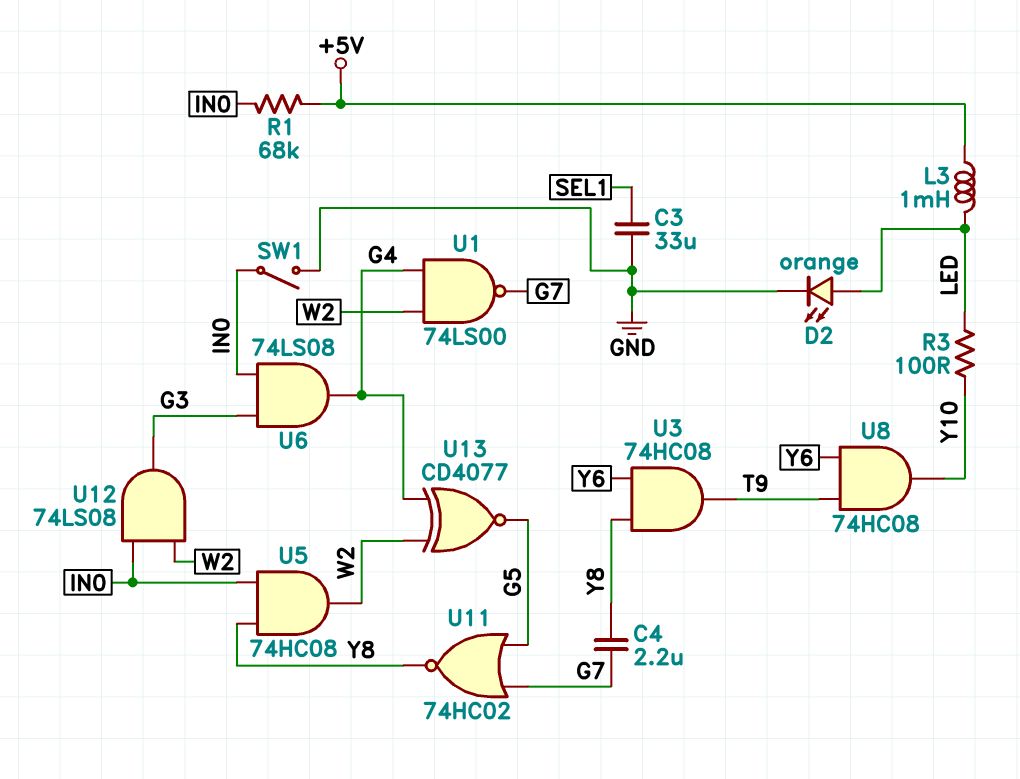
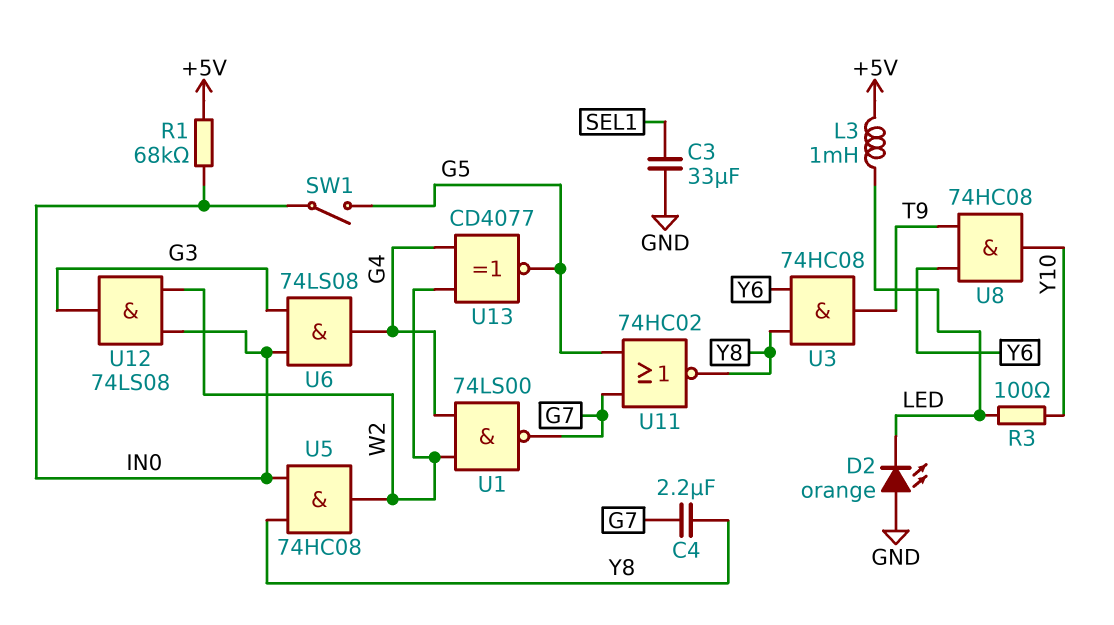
D2: LED orange (A LED, K GND) -> LED orange (A GND, K LED)
SW1: switch (GND, IN0) -> switch (G5, IN0)

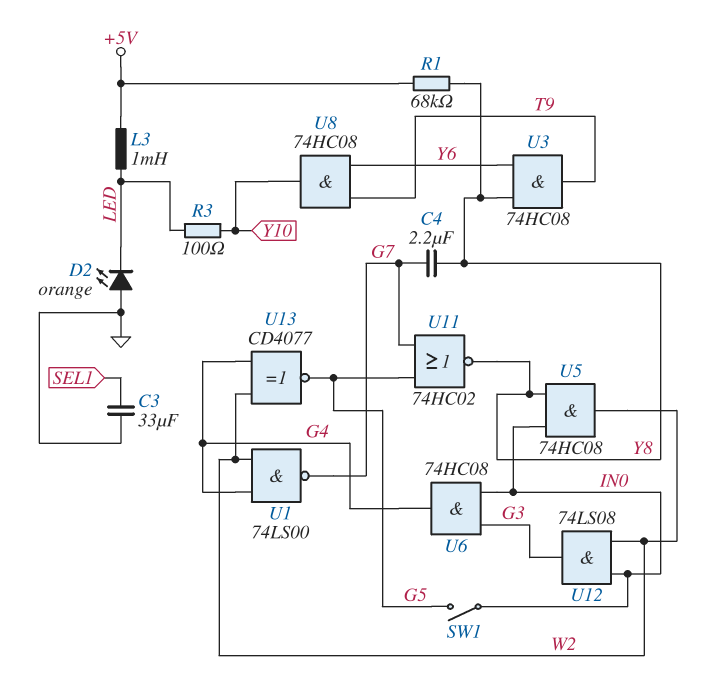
R1: 68k (+5V, IN0) -> 68k (+5V, Y8)
U6: AND 74LS08 (in G3, in IN0, out G4) -> AND 74HC08 (in G3, in IN0, out G4)

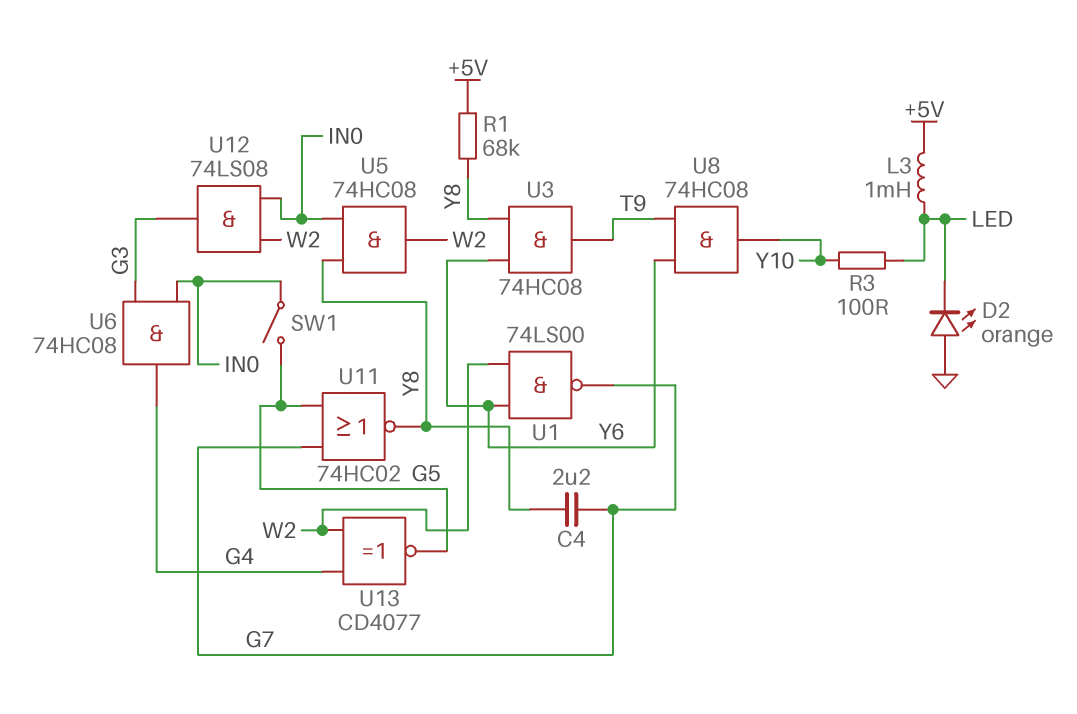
C3: 33uF (GND, SEL1) -> none
U1: NAND 74LS00 (in G4, in W2, out G7) -> NAND 74LS00 (in W2, in Y6, out G7)

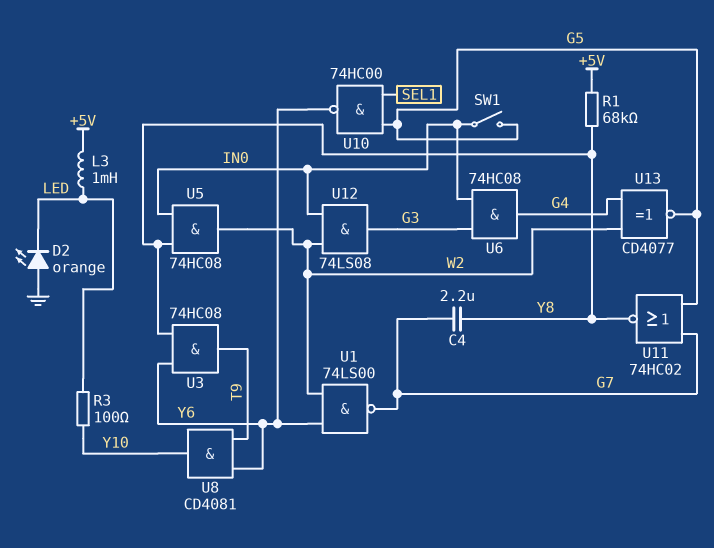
U8: AND 74HC08 (in T9, in Y6, out Y10) -> AND CD4081 (in T9, in Y6, out Y10)
U10: none -> NAND 74HC00 (in G5, in SEL1, out Y6)

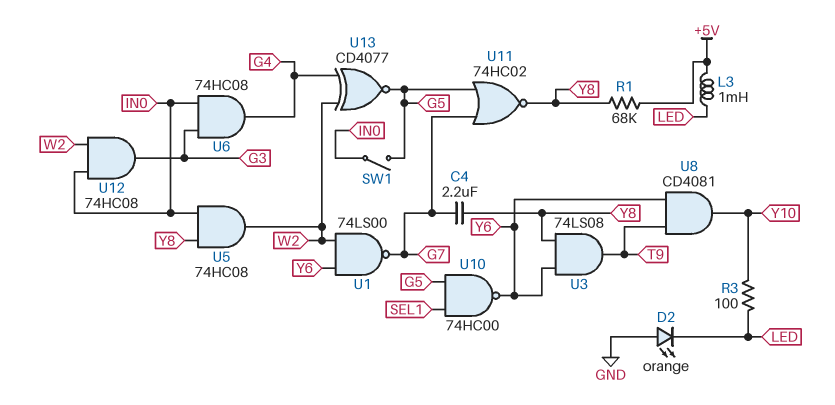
U3: AND 74HC08 (in Y6, in Y8, out T9) -> AND 74LS08 (in Y6, in Y8, out T9)
U12: AND 74LS08 (in IN0, in W2, out G3) -> AND 74HC08 (in IN0, in W2, out G3)

